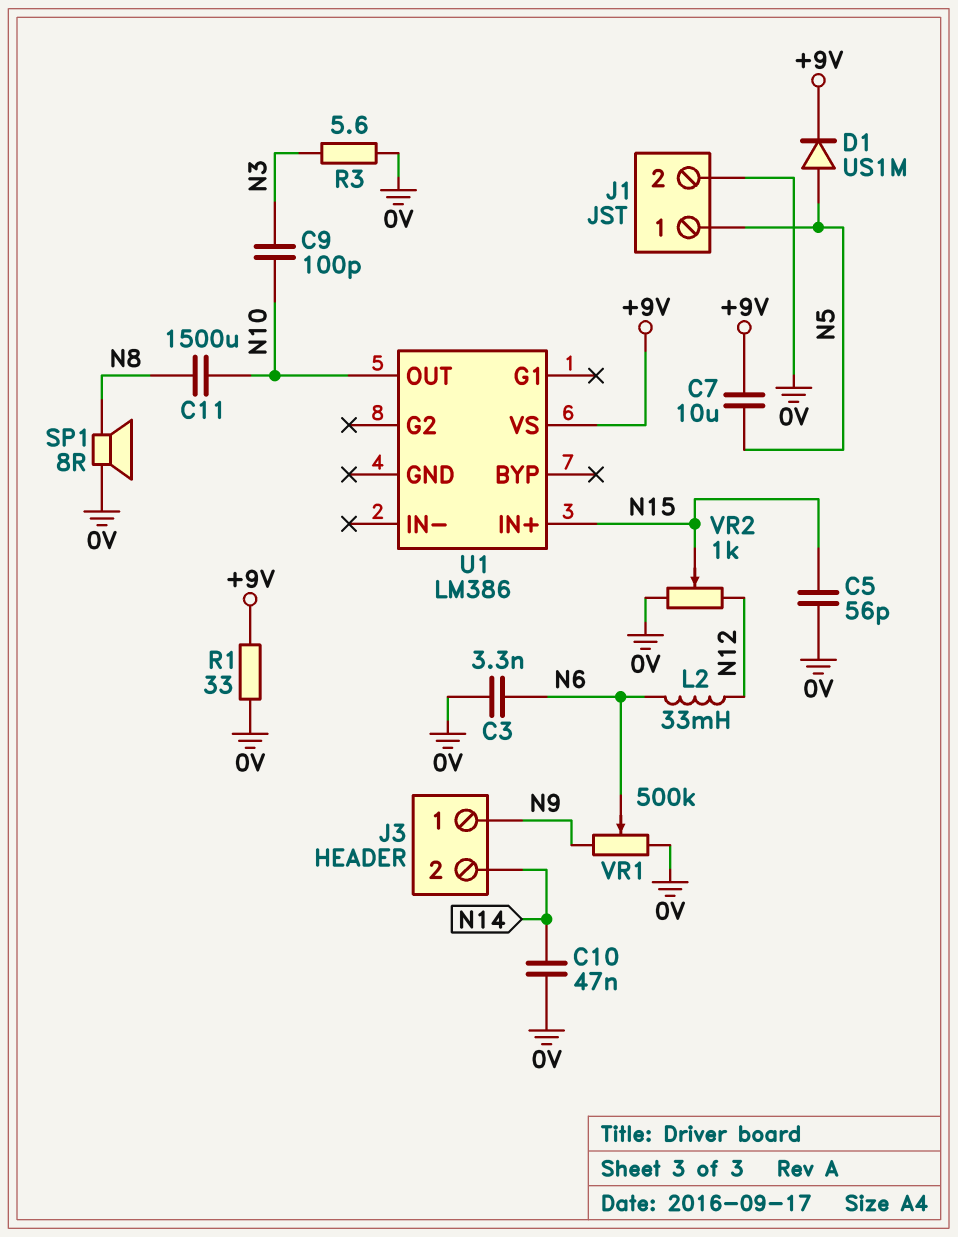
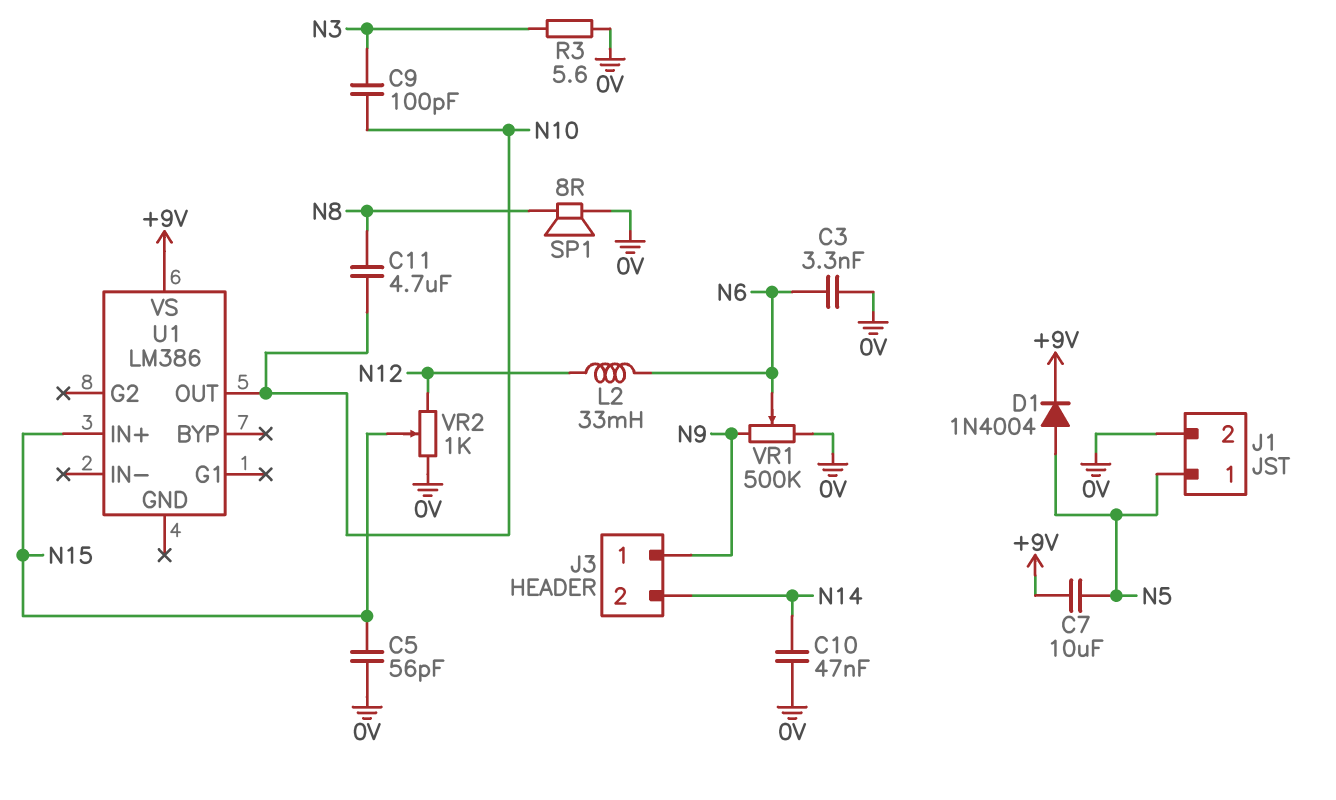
C11: 1500uF (N8, N10) -> 4.7uF (N8, N10)
D1: diode US1M (A N5, K +9V) -> diode 1N4004 (A N5, K +9V)
R1: 33 (+9V, 0V) -> none

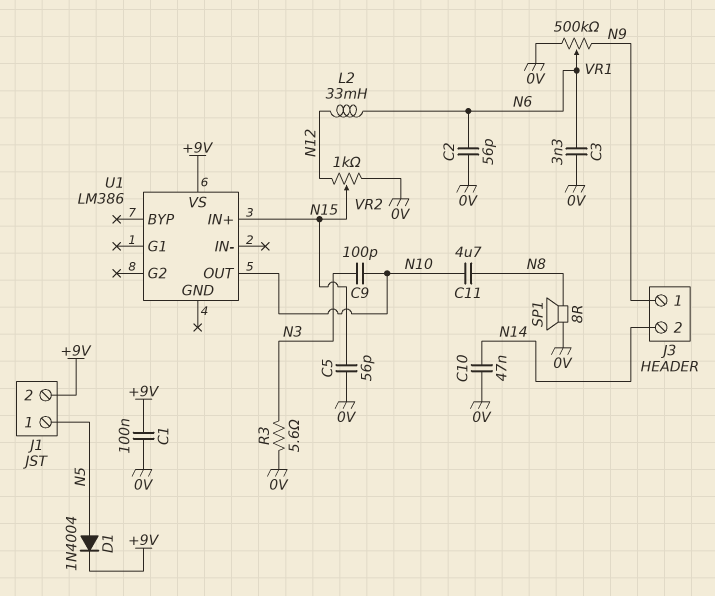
C1: none -> 100nF (+9V, 0V)
C2: none -> 56pF (0V, N6)
C7: 10uF (+9V, N5) -> none
J1 pin 2: 0V -> +9V

